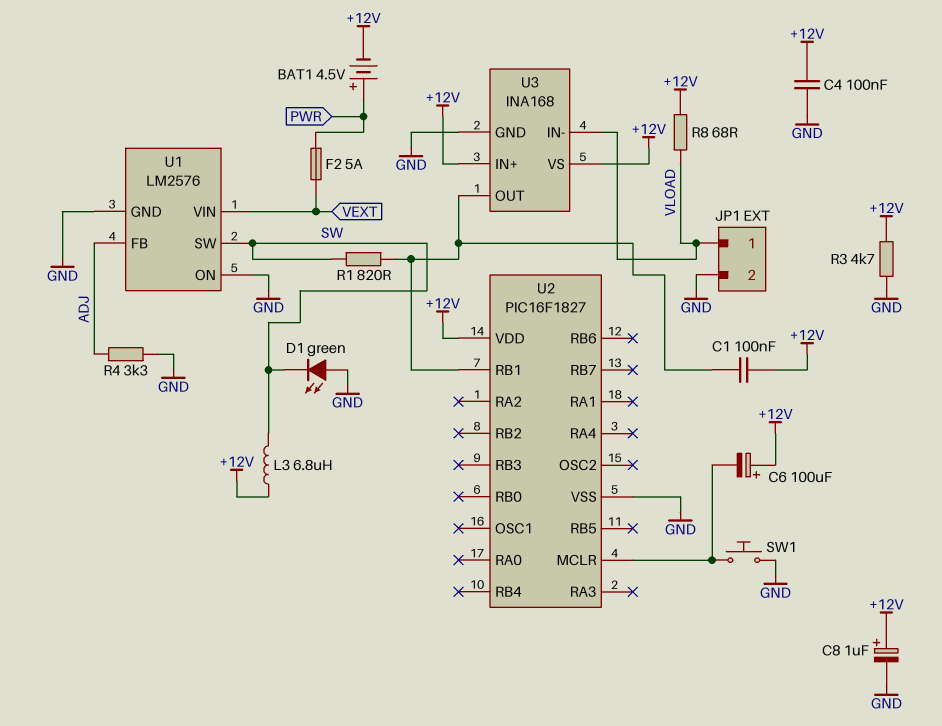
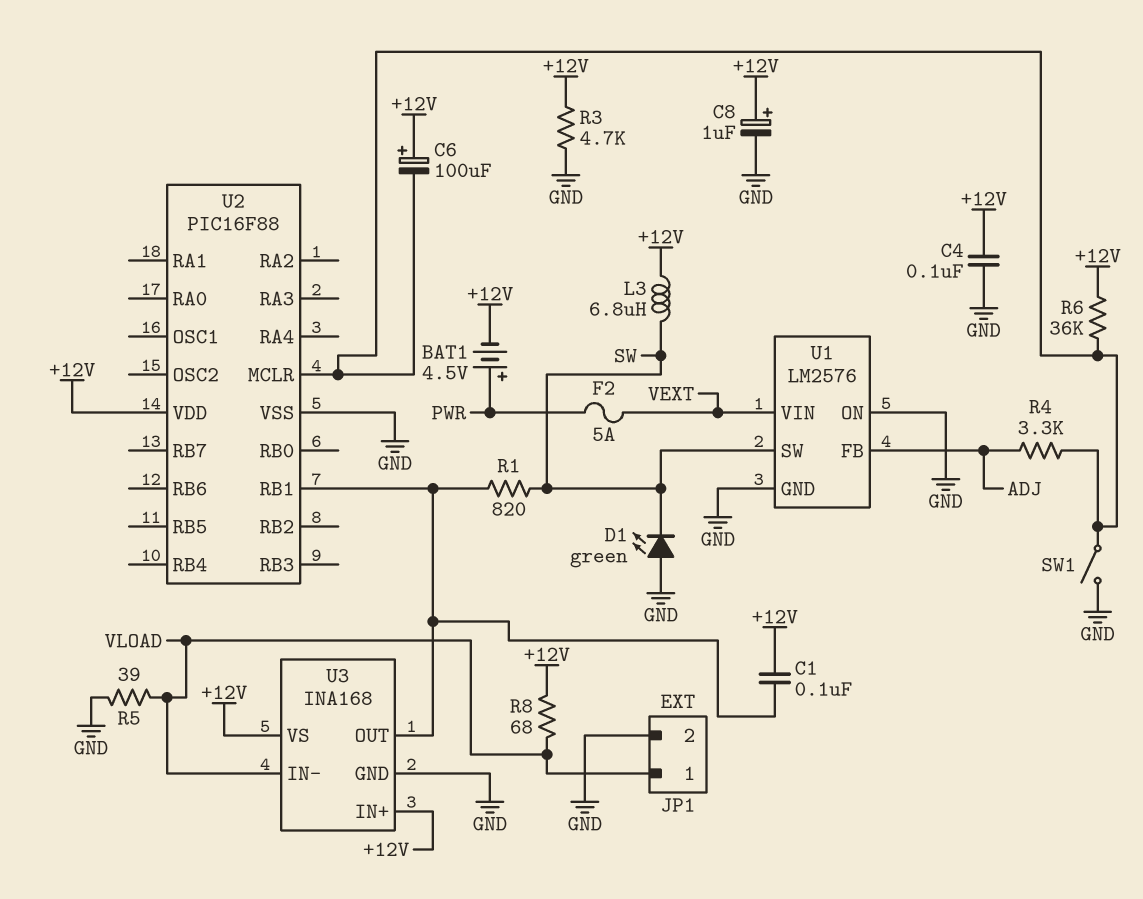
R4: 3.3k (ADJ, GND) -> 3.3k (ADJ, U2/MCLR)
R5: none -> 39 (GND, VLOAD)
R6: none -> 36k (+12V, U2/MCLR)
SW1: button (GND, U2/MCLR) -> switch (GND, U2/MCLR)
U2: PIC16F1827 -> PIC16F88

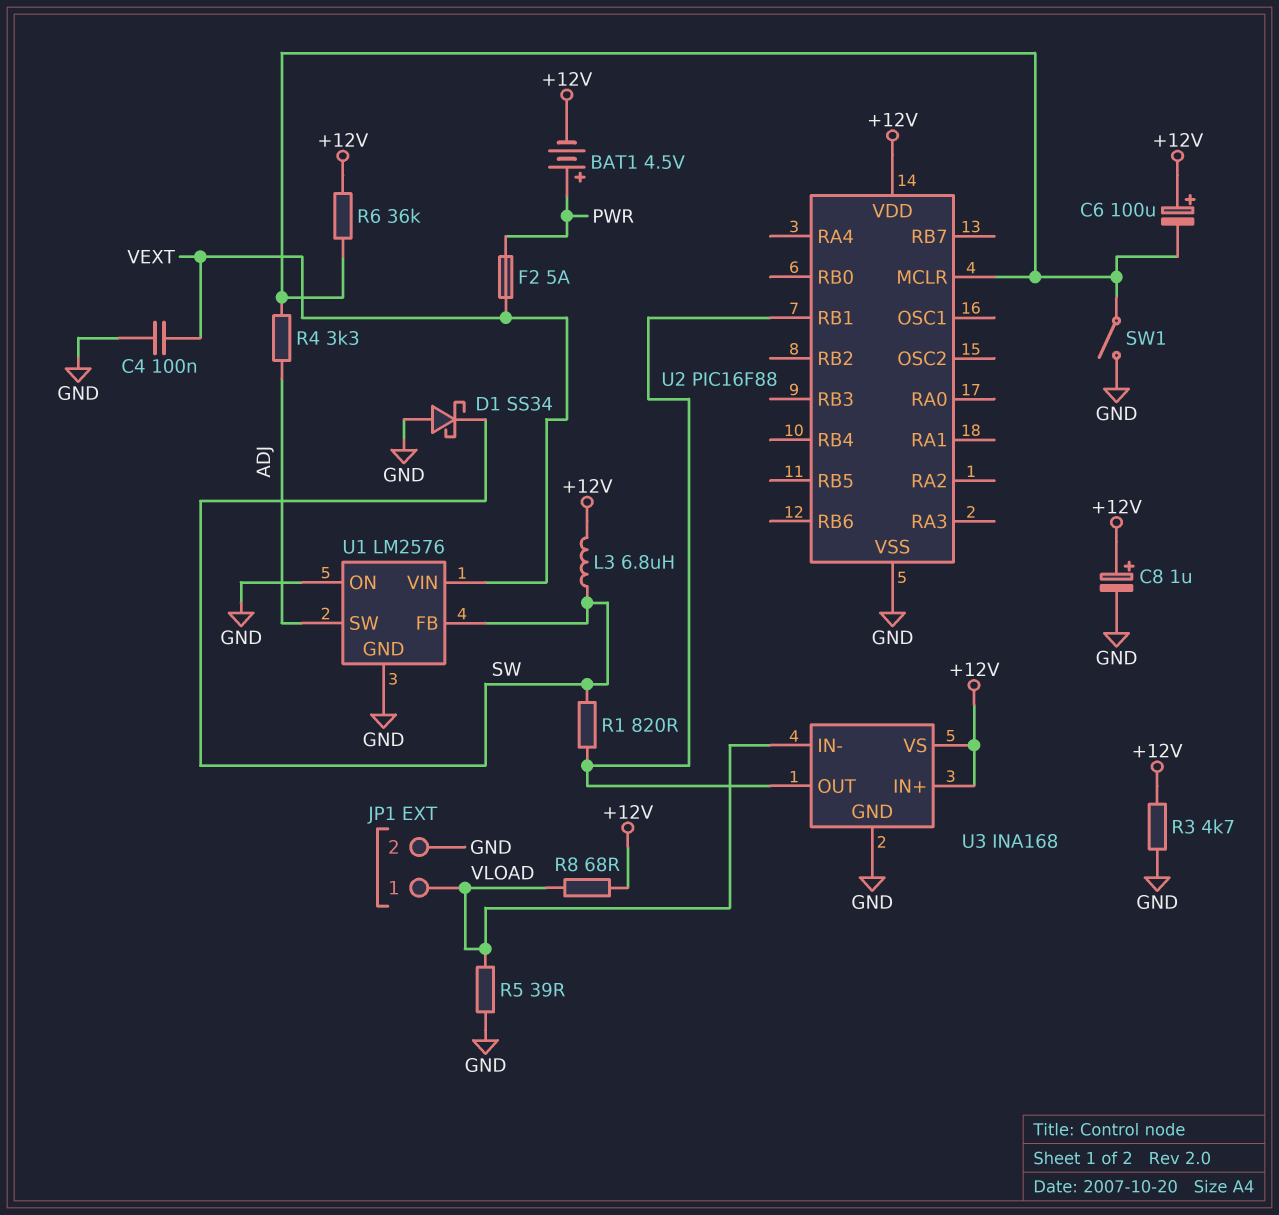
C1: 100nF (+12V, U2/RB1) -> none
C4: 100nF (+12V, GND) -> 100nF (GND, VEXT)
D1: LED green (A GND, K SW) -> schottky SS34 (A GND, K SW)
U1 pin FB: ADJ -> SW
U1 pin SW: SW -> ADJ

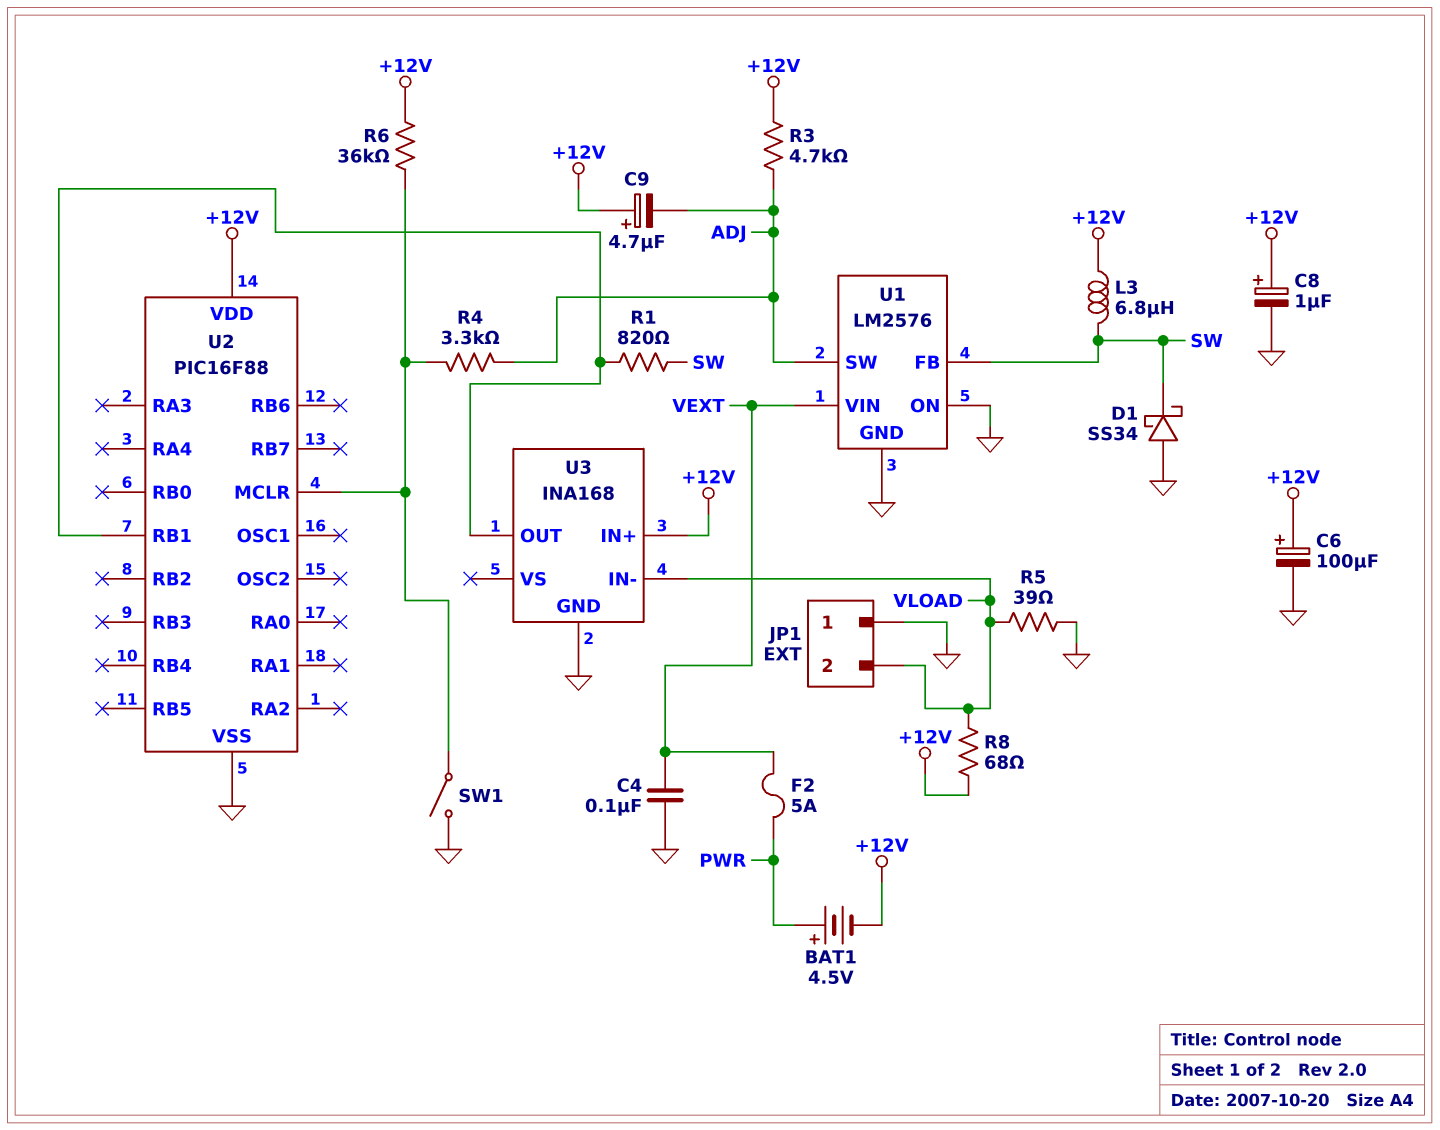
C6: 100uF (plus +12V, minus U2/MCLR) -> 100uF (plus +12V, minus GND)
C9: none -> 4.7uF (plus +12V, minus ADJ)
JP1 pin 1: VLOAD -> GND
JP1 pin 2: GND -> VLOAD
R3: 4.7k (+12V, GND) -> 4.7k (+12V, ADJ)
U3 pin VS: +12V -> none

